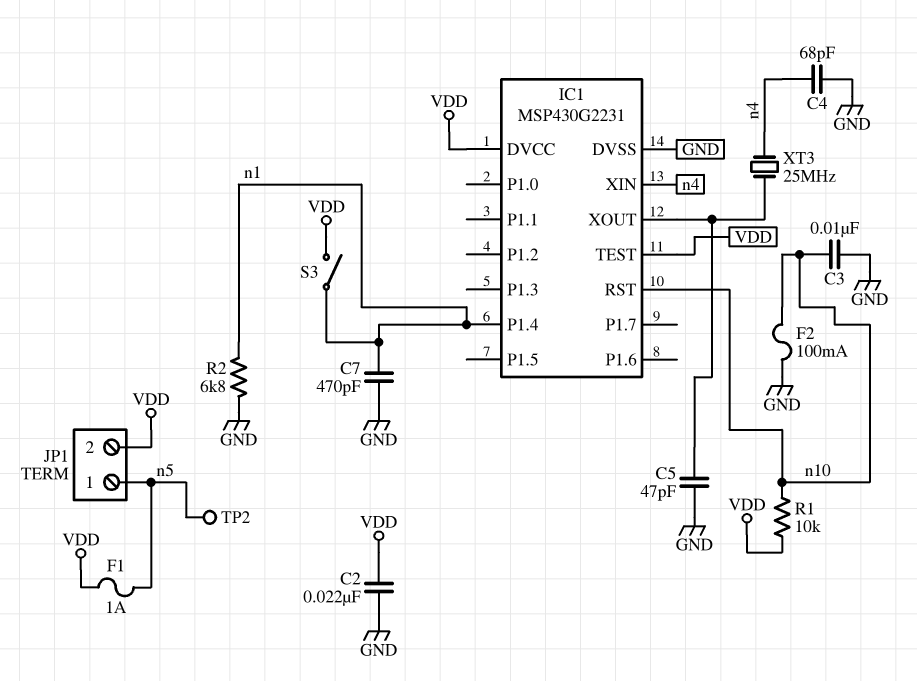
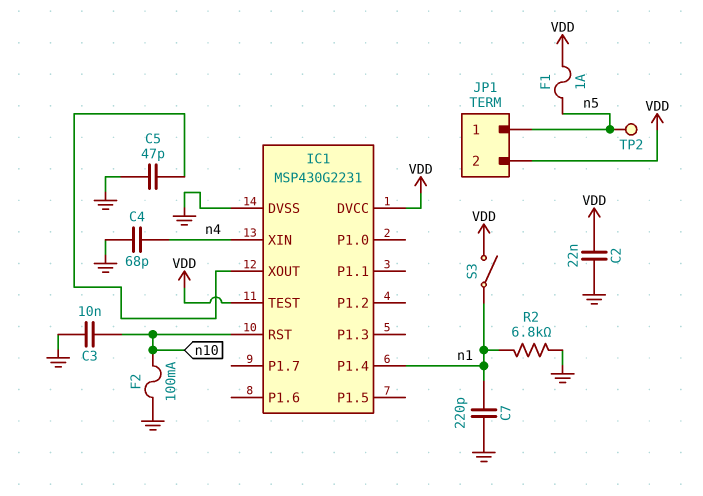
C7: 470pF (GND, n1) -> 220pF (GND, n1)
R1: 10k (VDD, n10) -> none
XT3: 25MHz (IC1/XOUT, n4) -> none

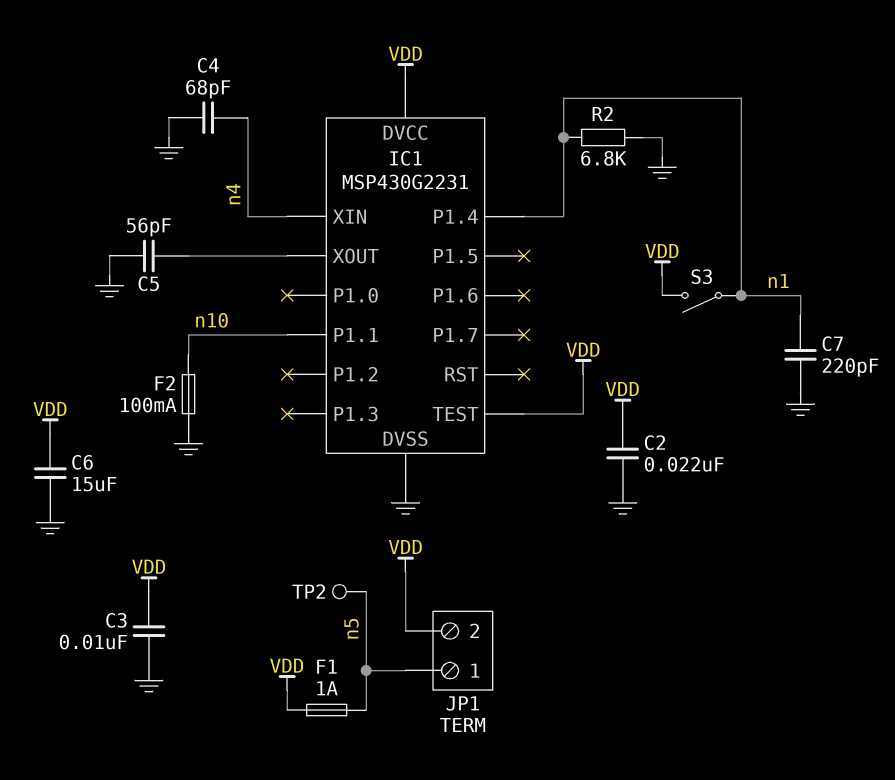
C3: 10nF (GND, n10) -> 10nF (GND, VDD)
C5: 47pF (GND, IC1/XOUT) -> 56pF (GND, IC1/XOUT)
C6: none -> 15uF (GND, VDD)
IC1 pin P1.1: none -> n10
IC1 pin RST: n10 -> none

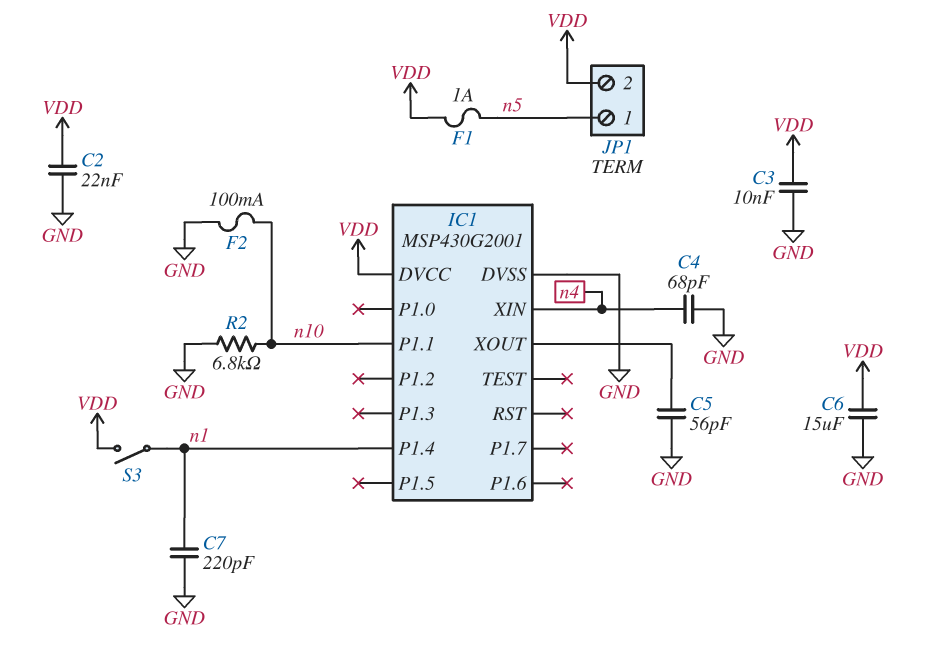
IC1: MSP430G2231 -> MSP430G2001
IC1 pin TEST: VDD -> none
R2: 6.8k (GND, n1) -> 6.8k (GND, n10)
TP2: test point (n5) -> none

